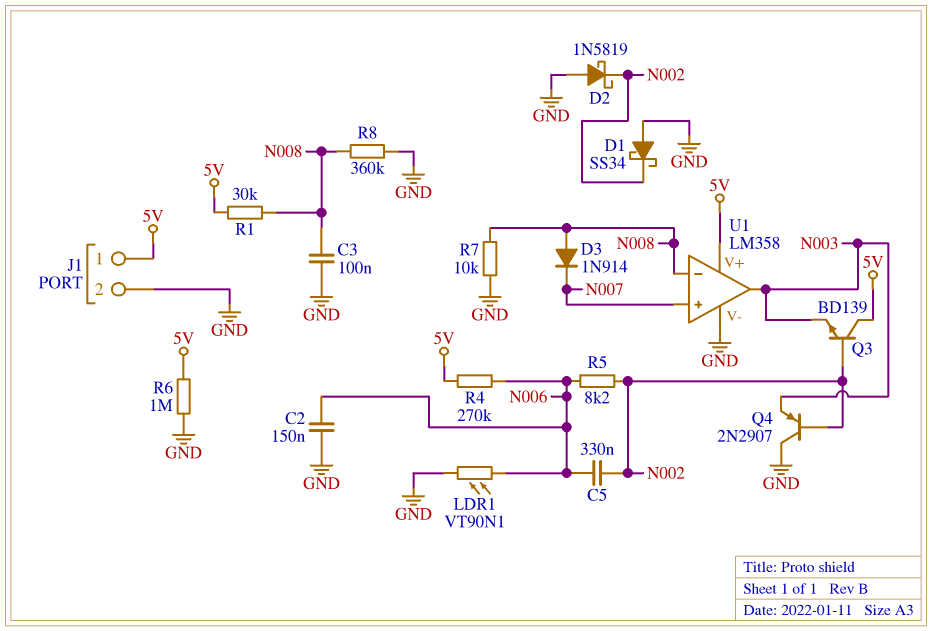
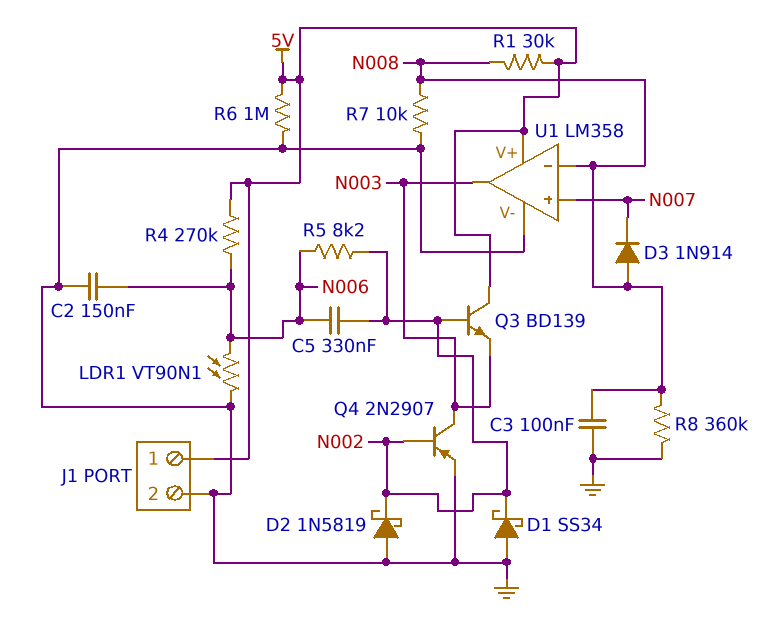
Q4: PNP 2N2907 (B N002, C GND, E N003) -> PNP 2N2907 (B N002, C N003, E GND)

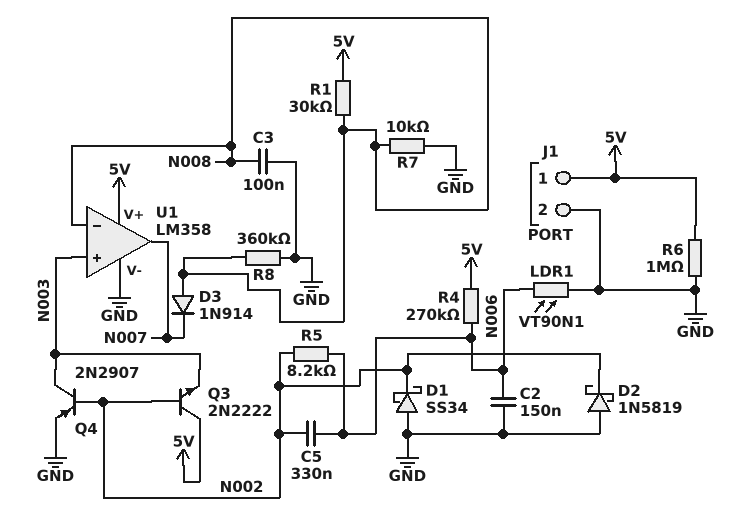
Q3: NPN BD139 (B N002, C 5V, E N003) -> NPN 2N2222 (B N002, C 5V, E N003)
U1 pin in+: N007 -> N003
U1 pin out: N003 -> N007

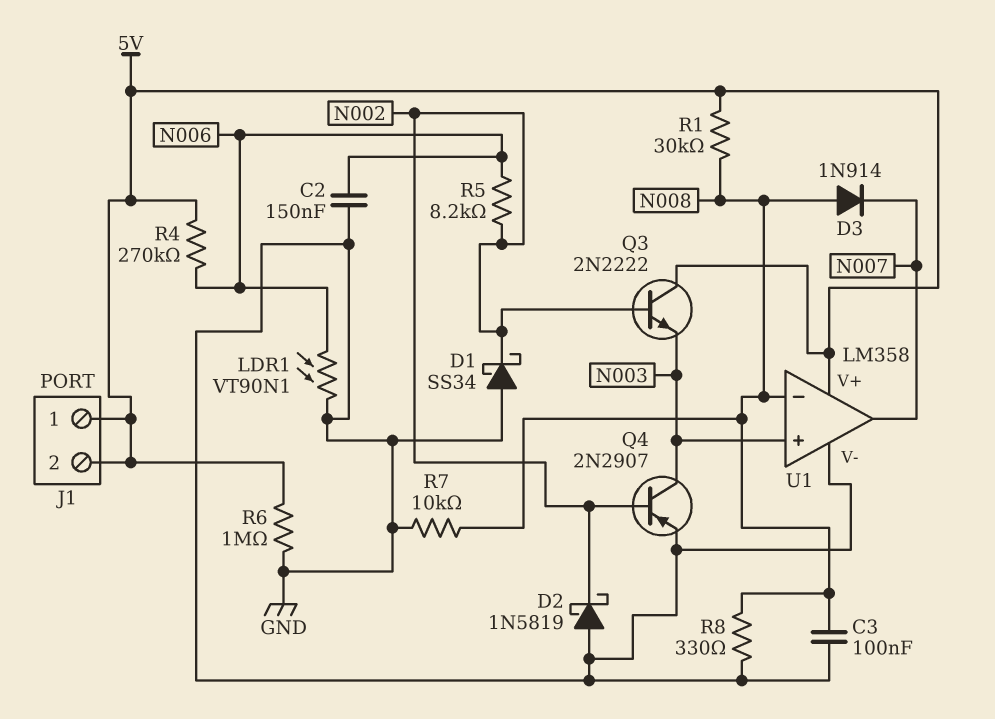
C5: 330nF (N002, N006) -> none
J1 pin 2: GND -> 5V
R8: 360k (GND, N008) -> 330 (GND, N008)

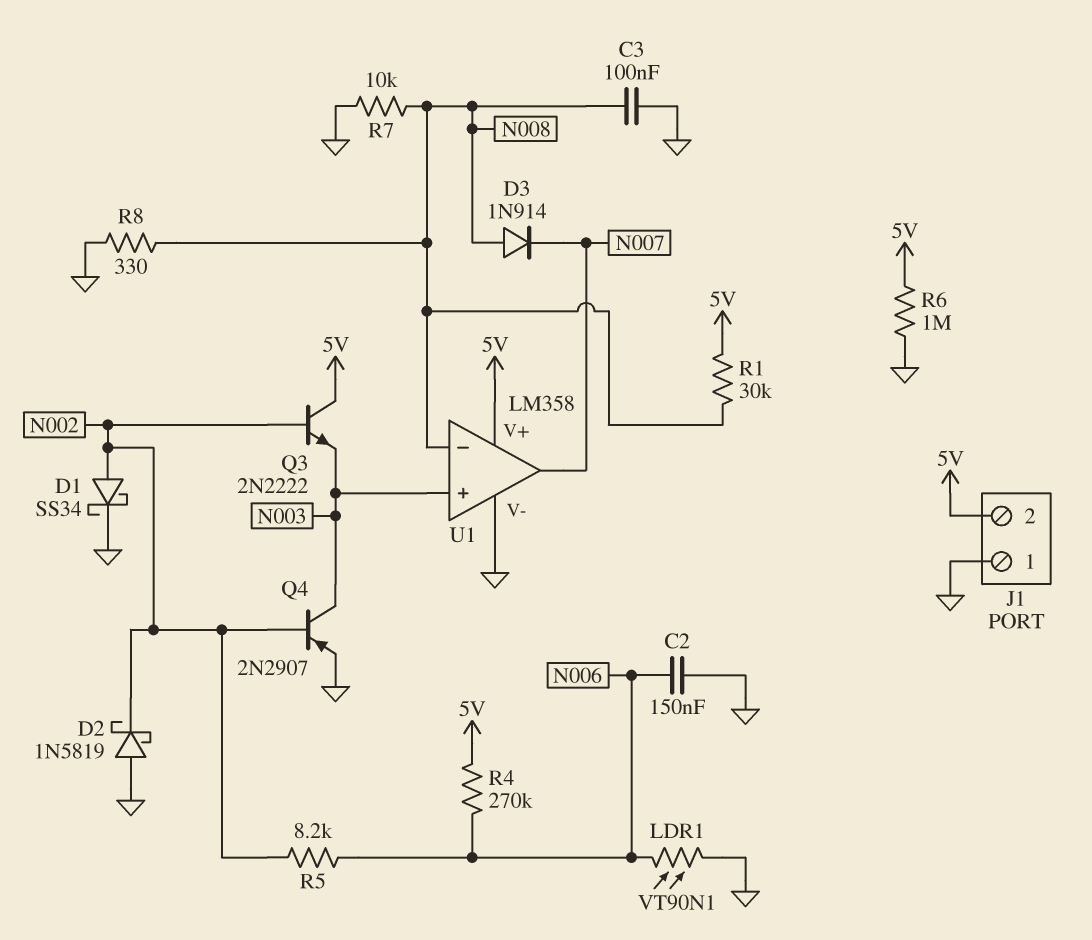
D1: schottky SS34 (A GND, K N002) -> schottky SS34 (A N002, K GND)
J1 pin 1: 5V -> GND

